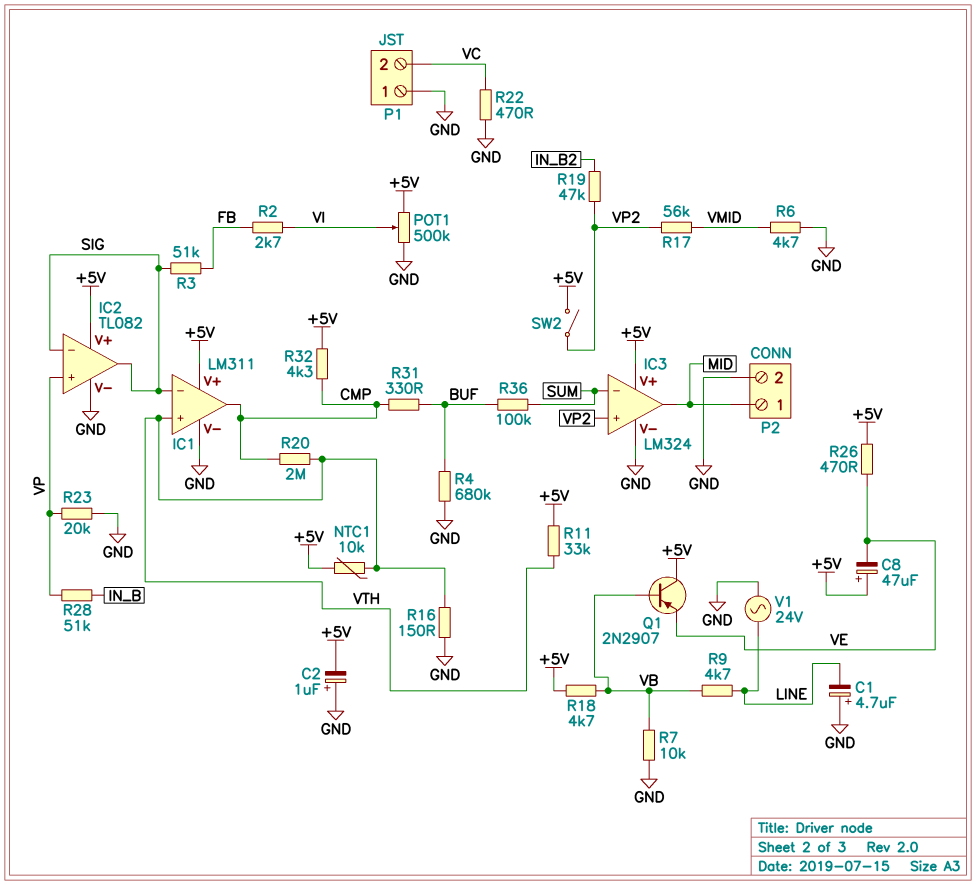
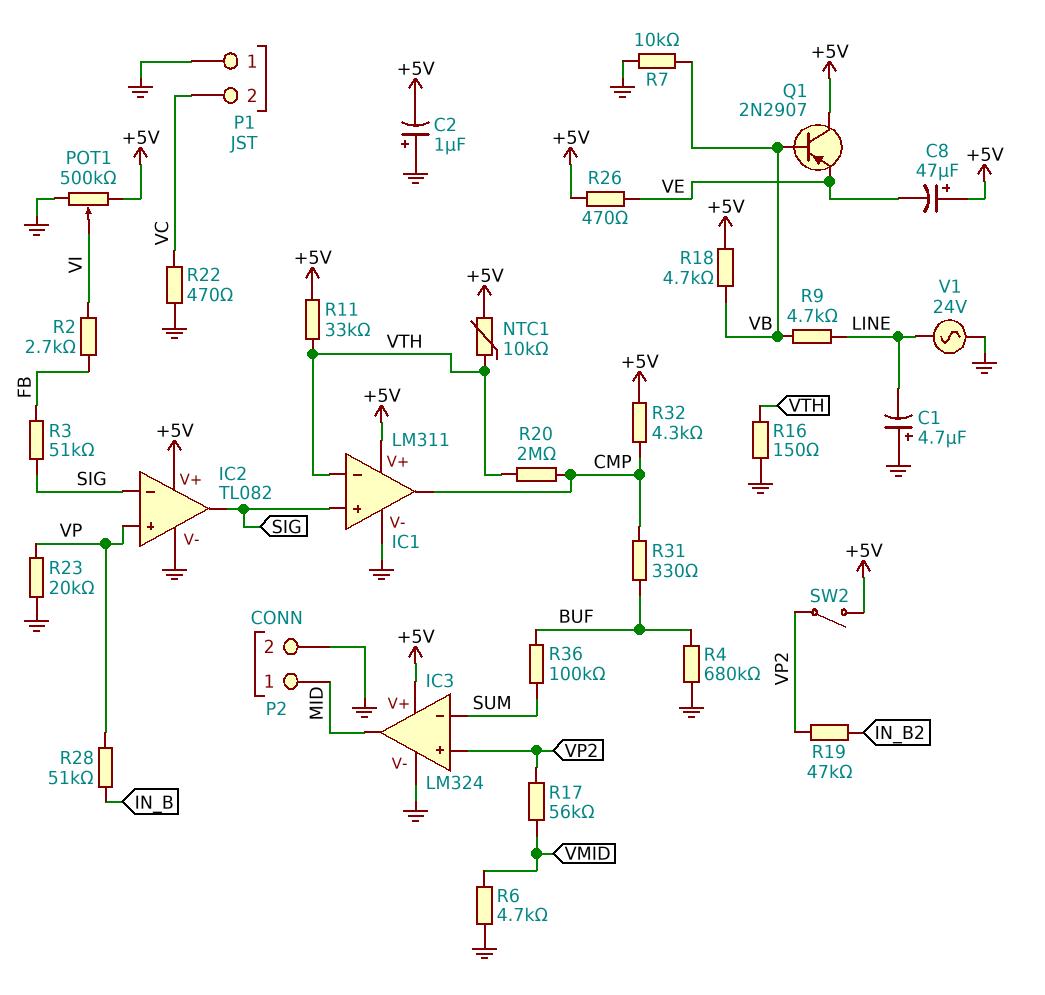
IC1 pin in+: VTH -> SIG
IC1 pin in-: SIG -> VTH

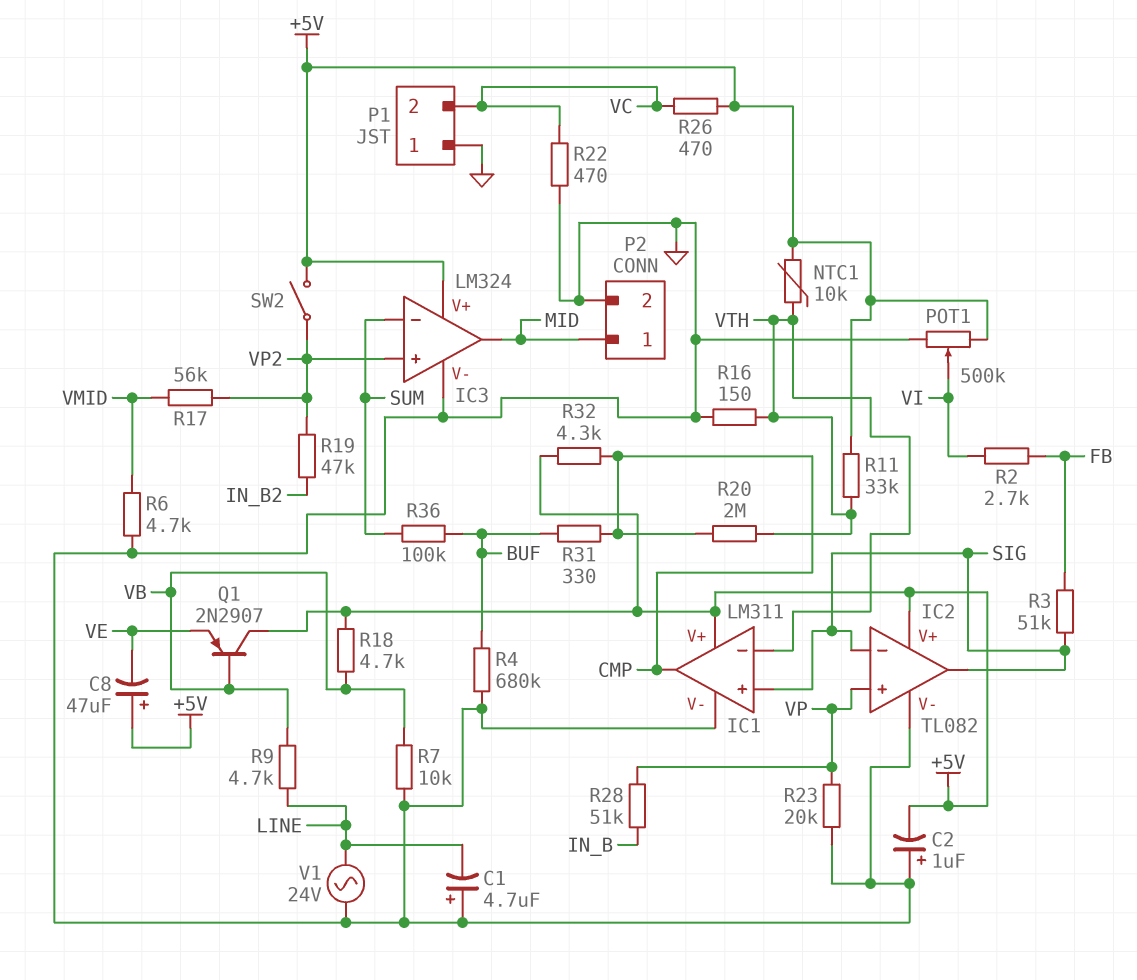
R26: 470 (+5V, VE) -> 470 (+5V, VC)

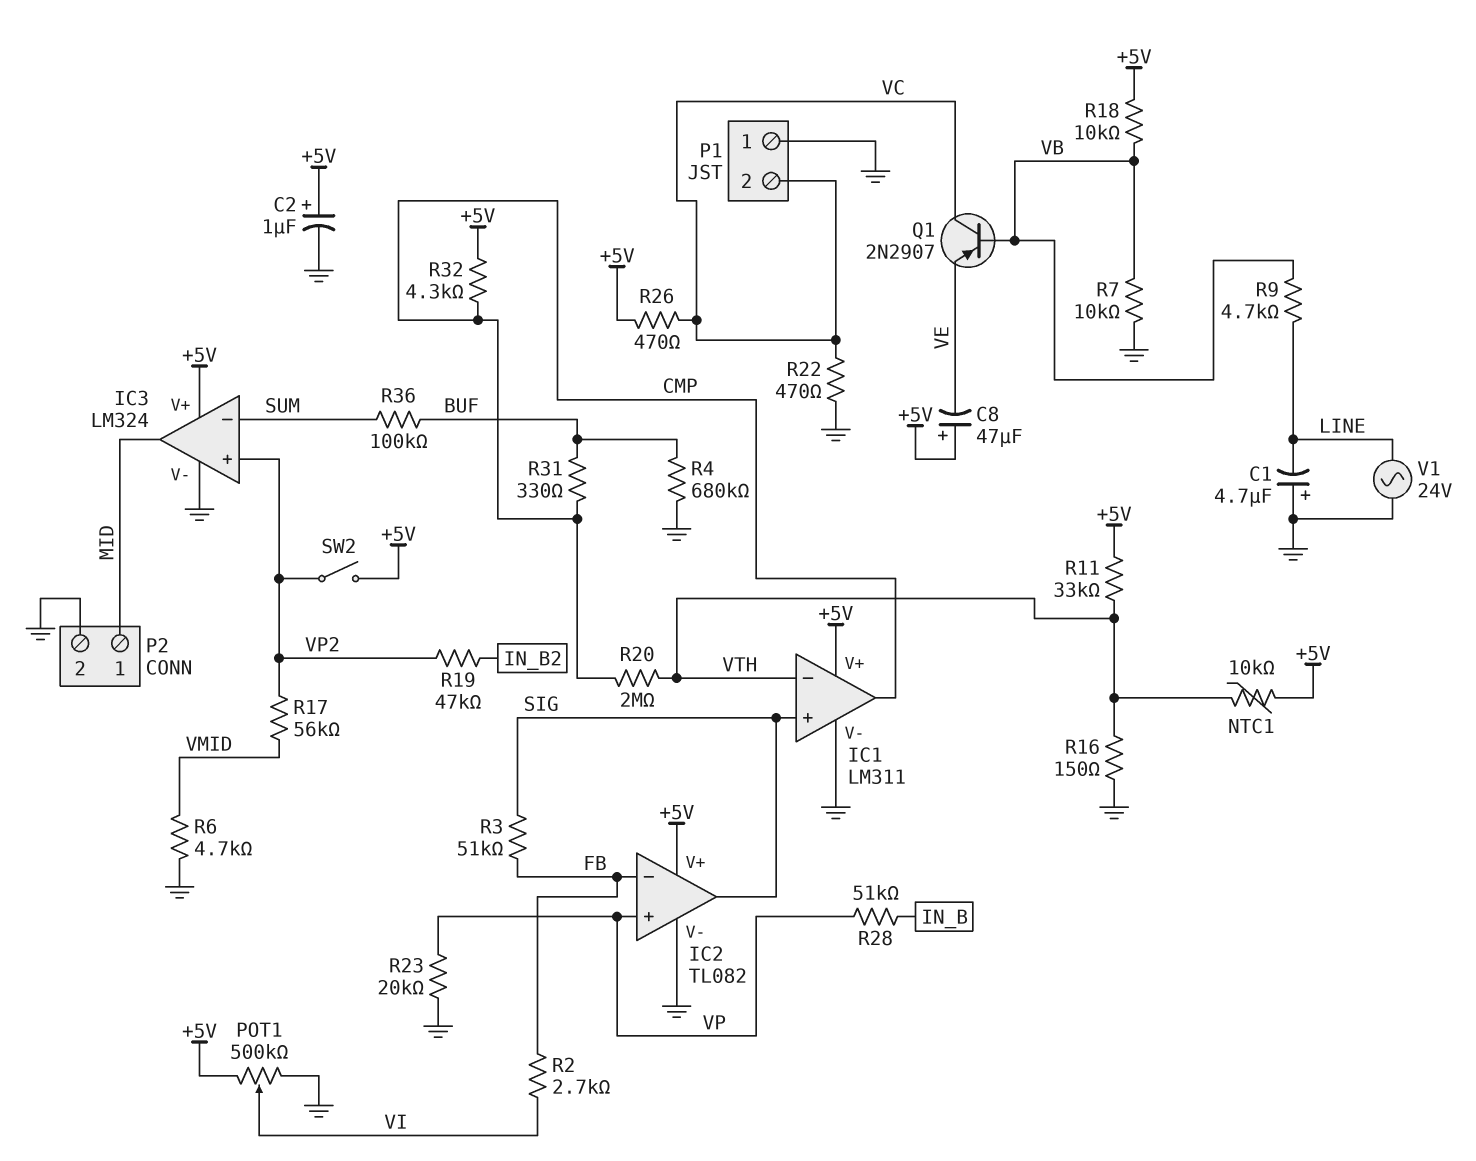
C2: 1uF (plus GND, minus +5V) -> 1uF (plus +5V, minus GND)
IC2 pin in-: SIG -> FB
Q1: PNP 2N2907 (B VB, C +5V, E VE) -> PNP 2N2907 (B VB, C VC, E VE)
R18: 4.7k (+5V, VB) -> 10k (+5V, VB)

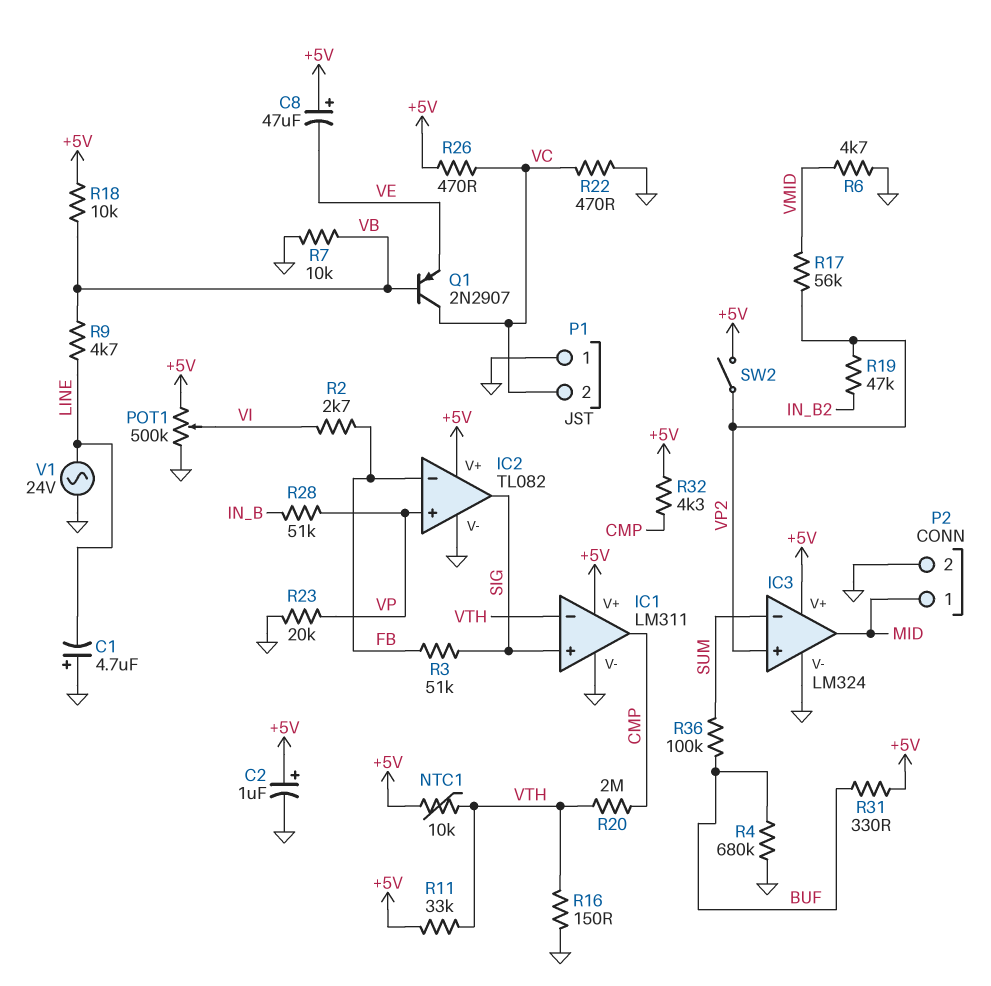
R31: 330 (BUF, CMP) -> 330 (+5V, BUF)

